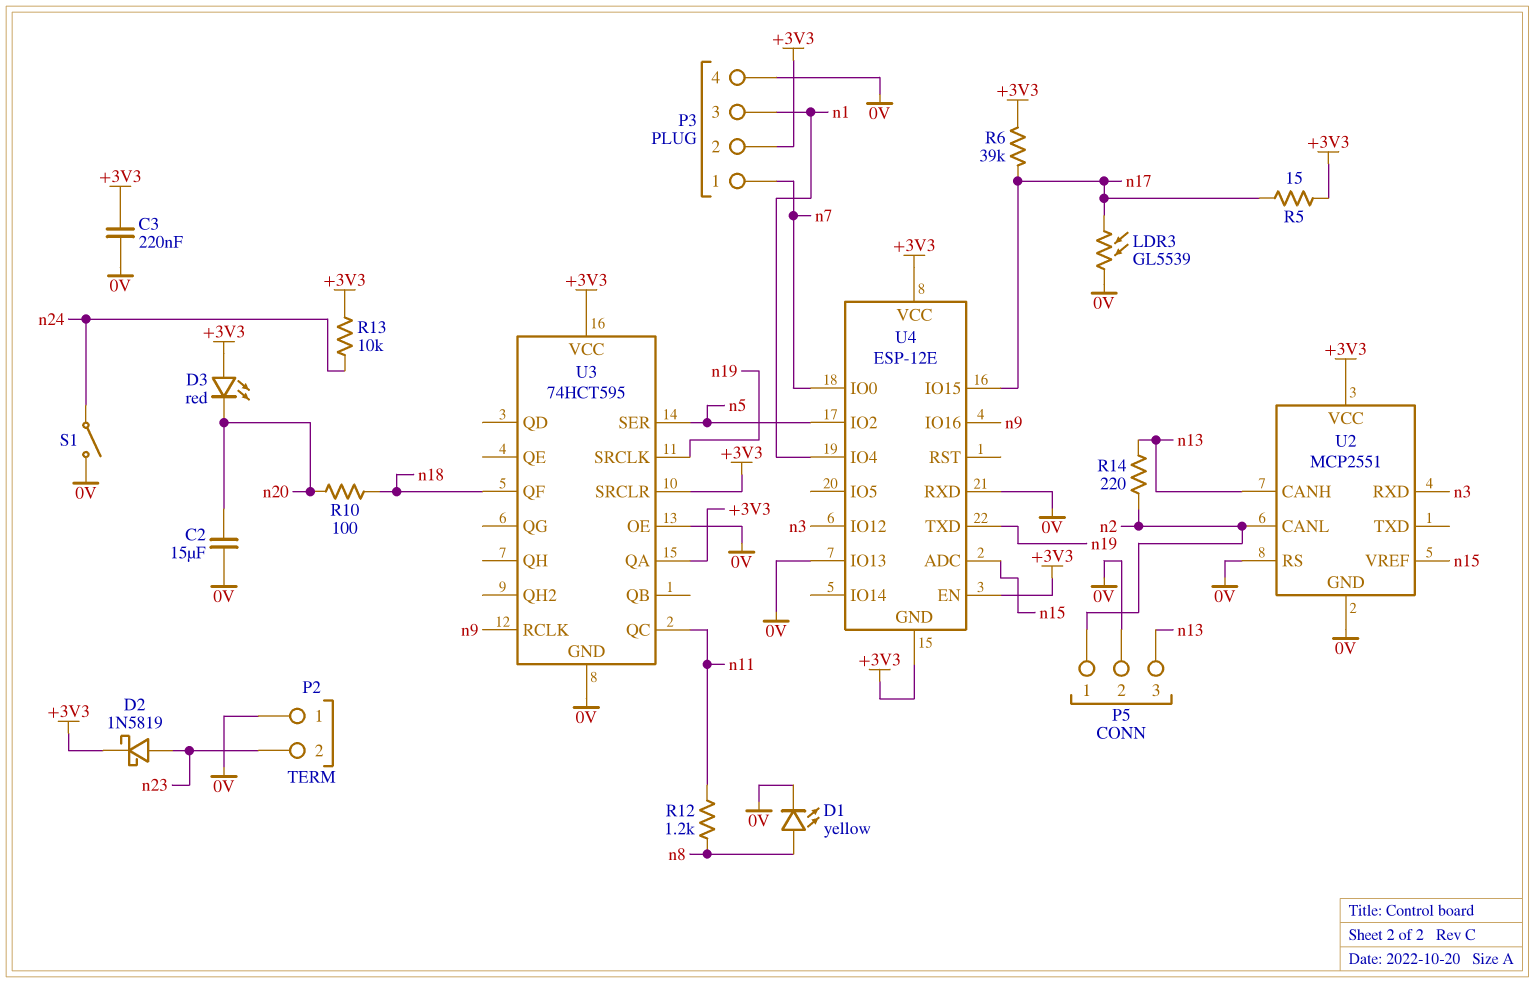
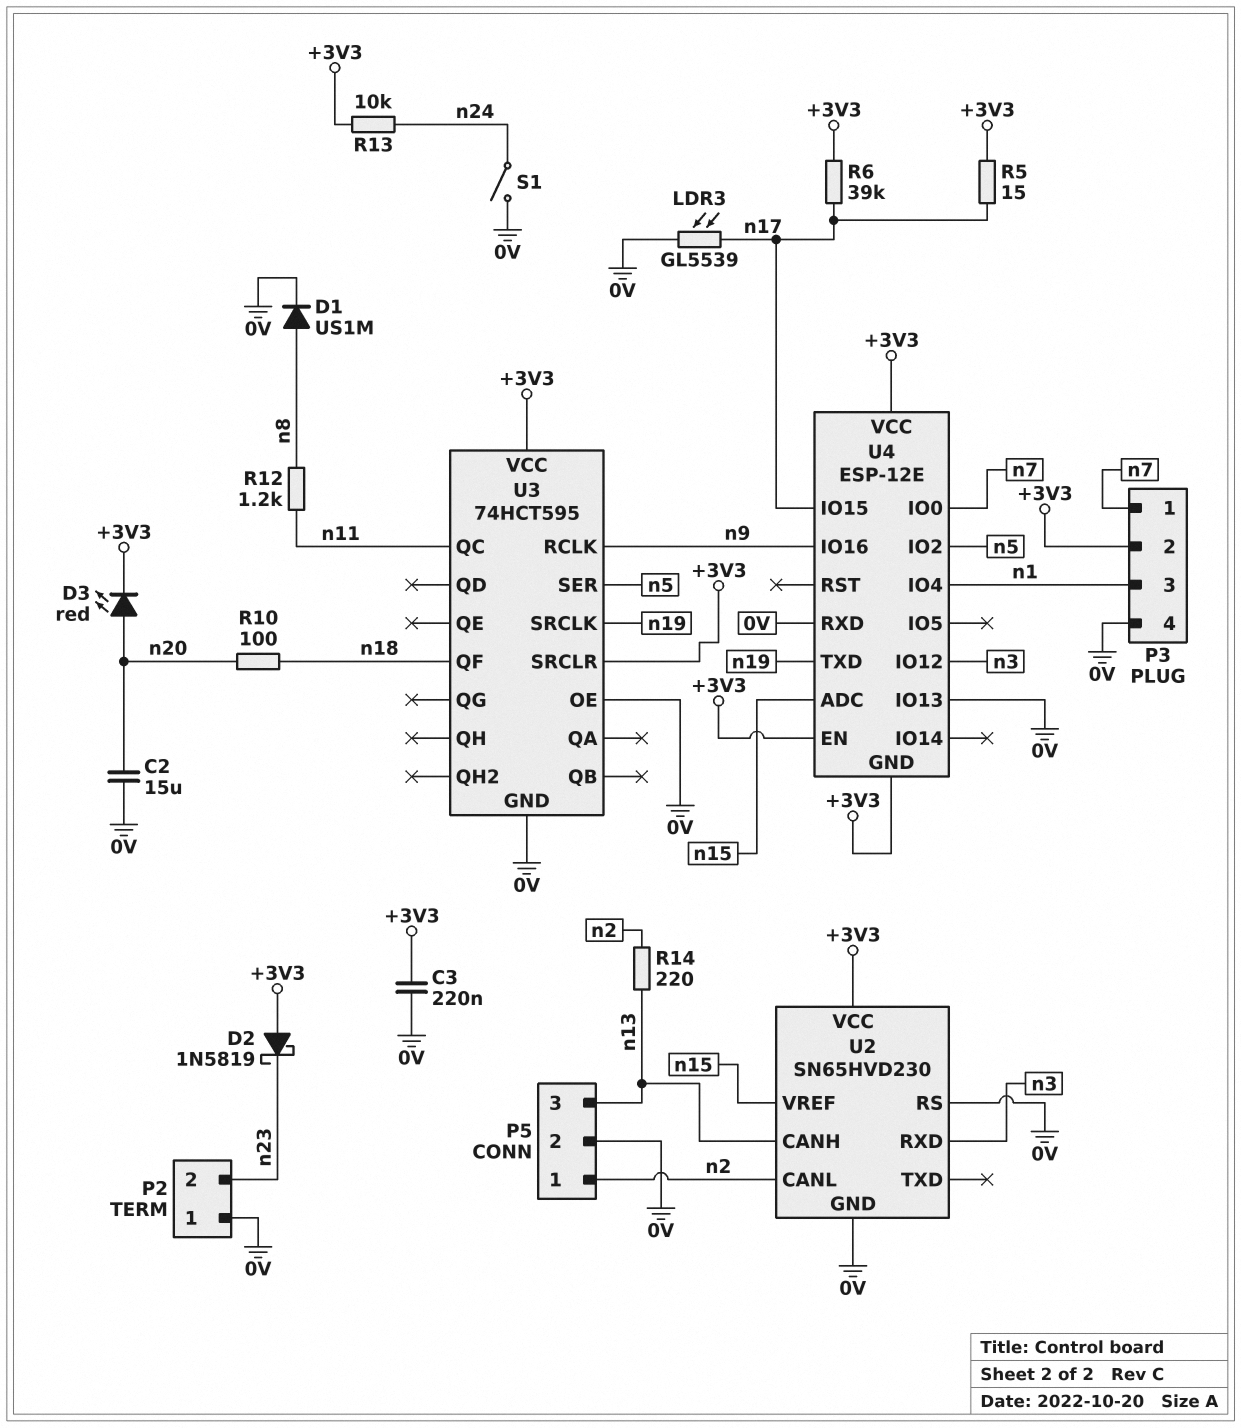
D1: LED yellow (A n8, K 0V) -> diode US1M (A n8, K 0V)
D2: schottky 1N5819 (A n23, K +3V3) -> schottky 1N5819 (A +3V3, K n23)
D3: LED red (A +3V3, K n20) -> LED red (A n20, K +3V3)
U2: MCP2551 -> SN65HVD230
U3 pin QA: +3V3 -> none

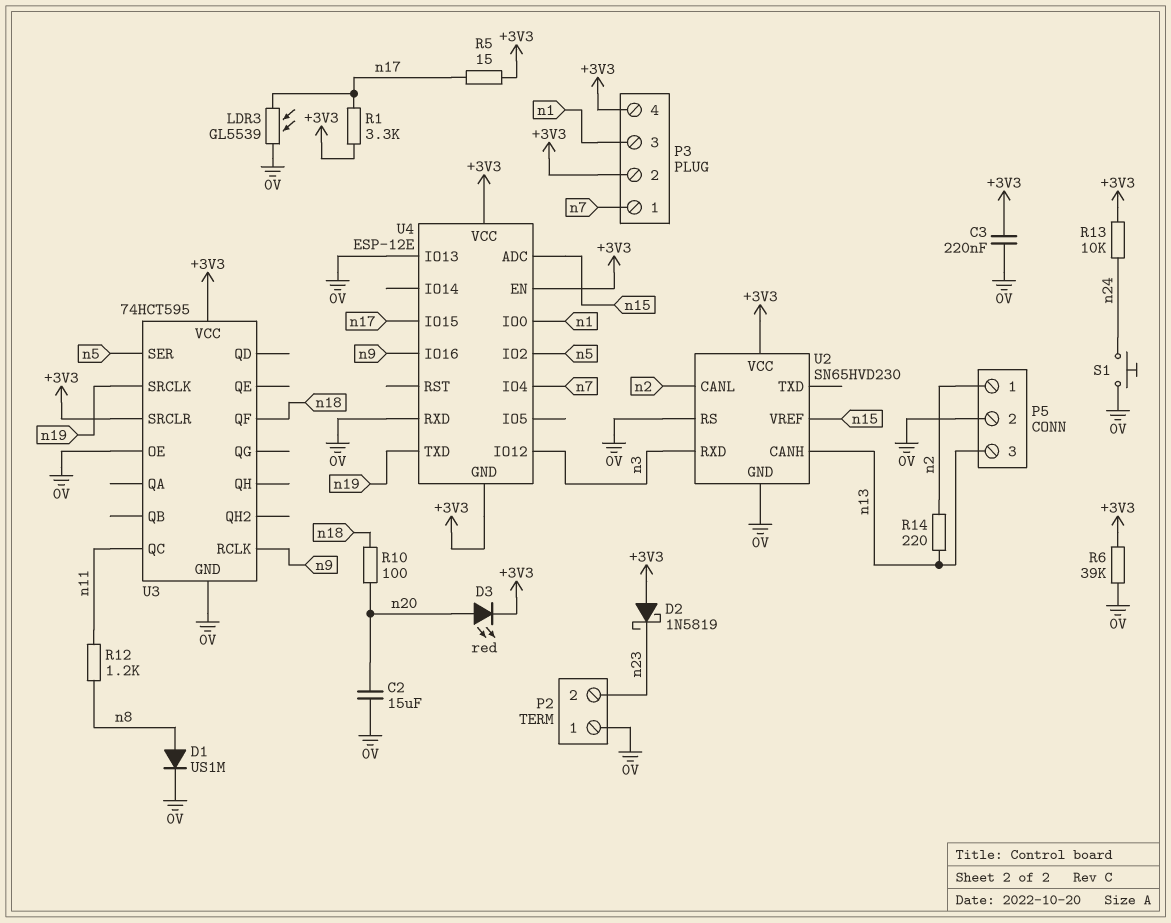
P3 pin 4: 0V -> +3V3
R1: none -> 3.3k (+3V3, n17)
R6: 39k (+3V3, n17) -> 39k (+3V3, 0V)
S1: switch (0V, n24) -> button (0V, n24)
U4 pin IO0: n7 -> n1
U4 pin IO4: n1 -> n7

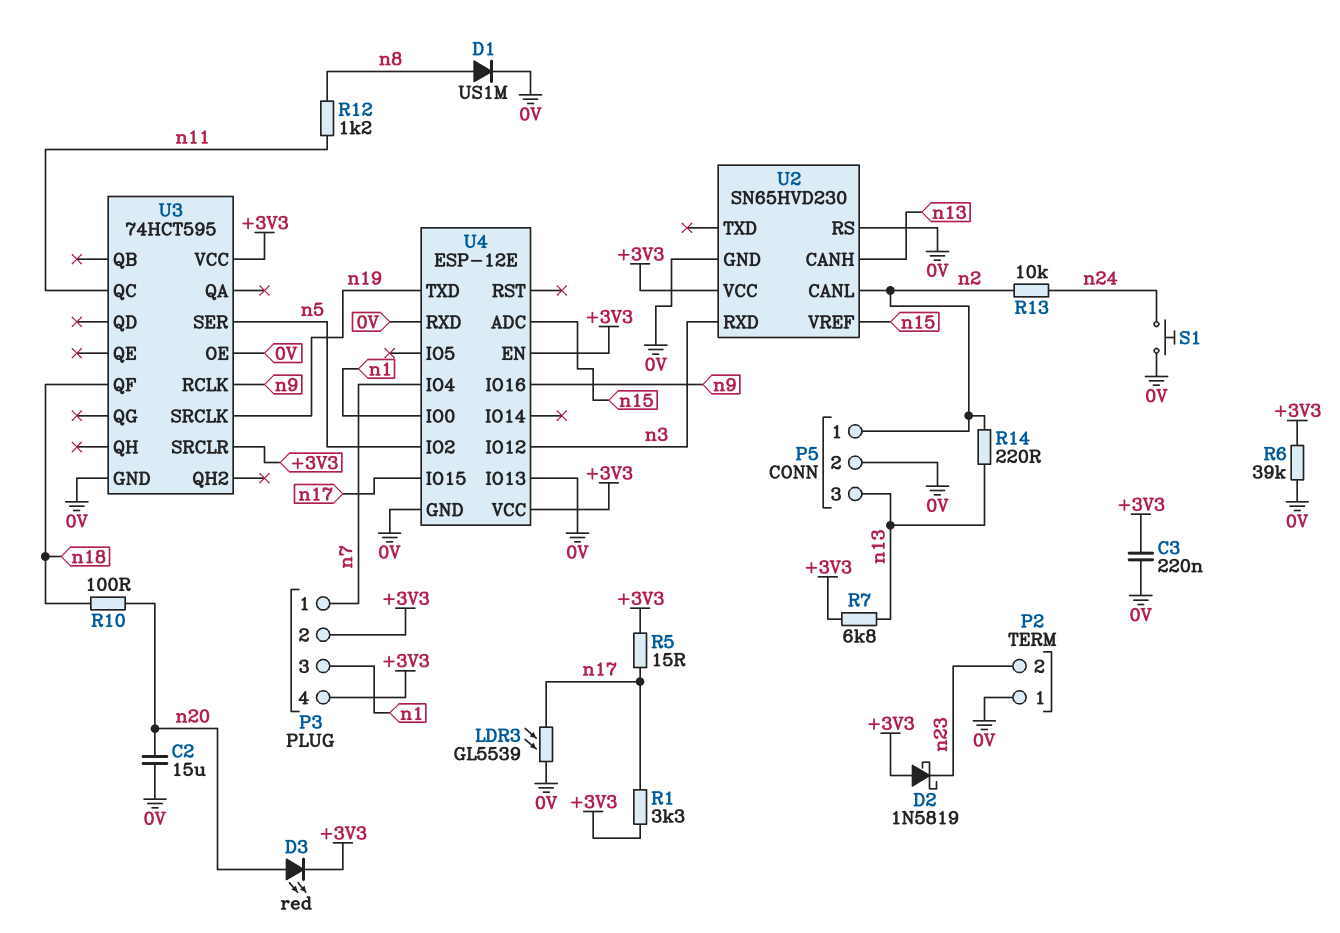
R7: none -> 6.8k (+3V3, n13)
R13: 10k (+3V3, n24) -> 10k (n2, n24)
U4 pin GND: +3V3 -> 0V

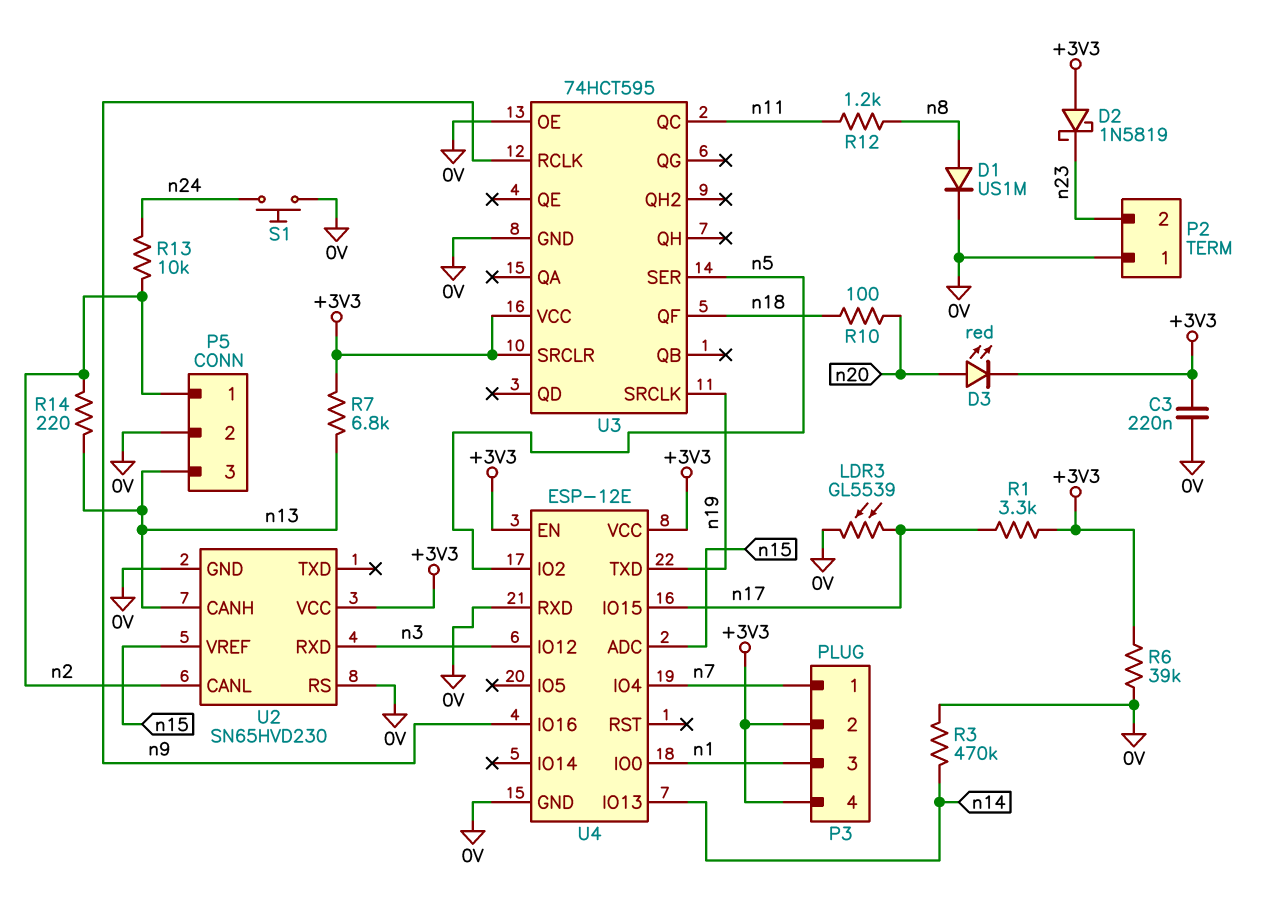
C2: 15uF (0V, n20) -> none
R3: none -> 470k (0V, n14)
R5: 15 (+3V3, n17) -> none
U4 pin IO13: 0V -> n14

